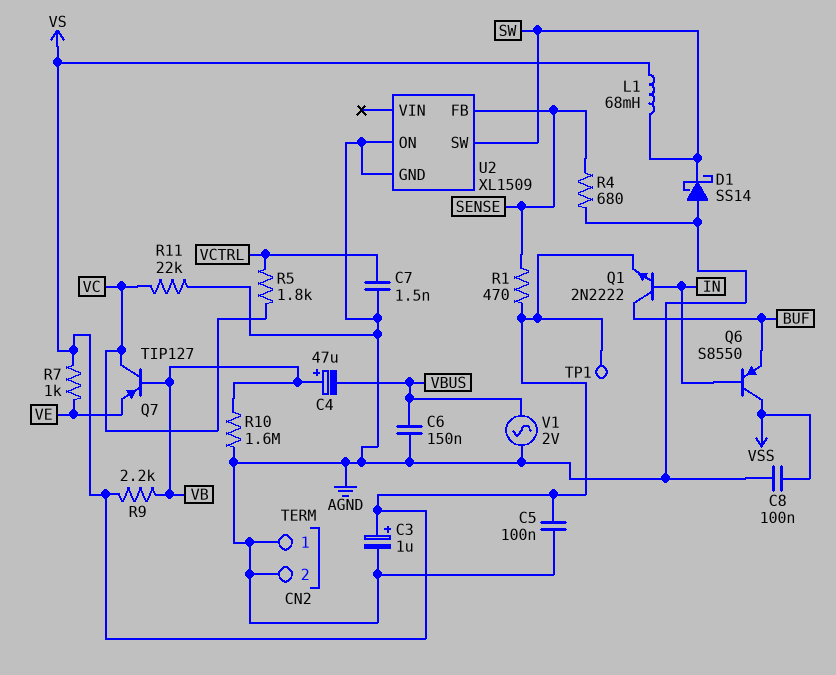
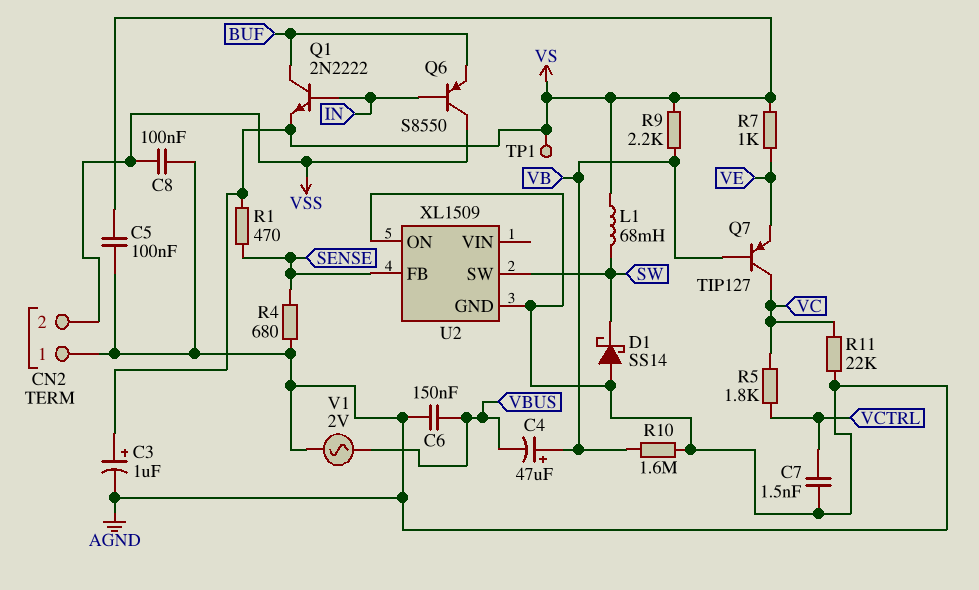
CN2 pin 2: AGND -> VSS

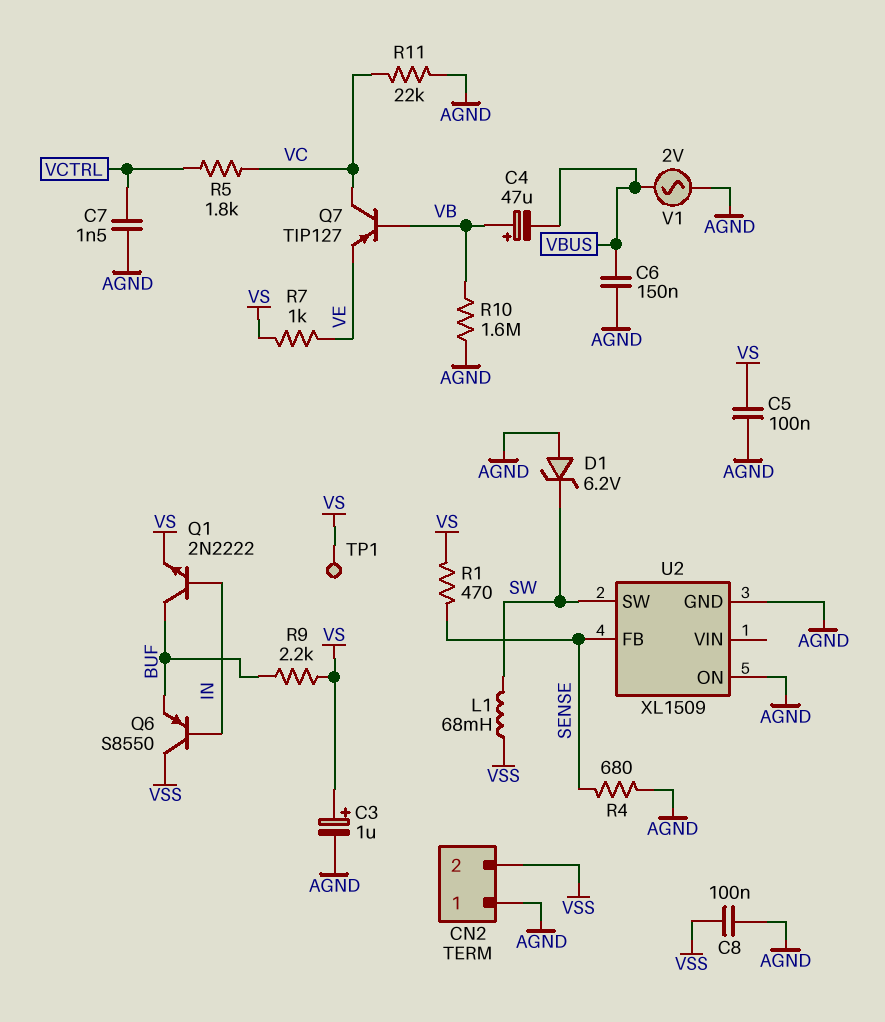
D1: schottky SS14 (A AGND, K SW) -> zener 6.2V (A AGND, K SW)
L1: 68mH (SW, VS) -> 68mH (SW, VSS)
R9: 2.2k (VB, VS) -> 2.2k (BUF, VS)

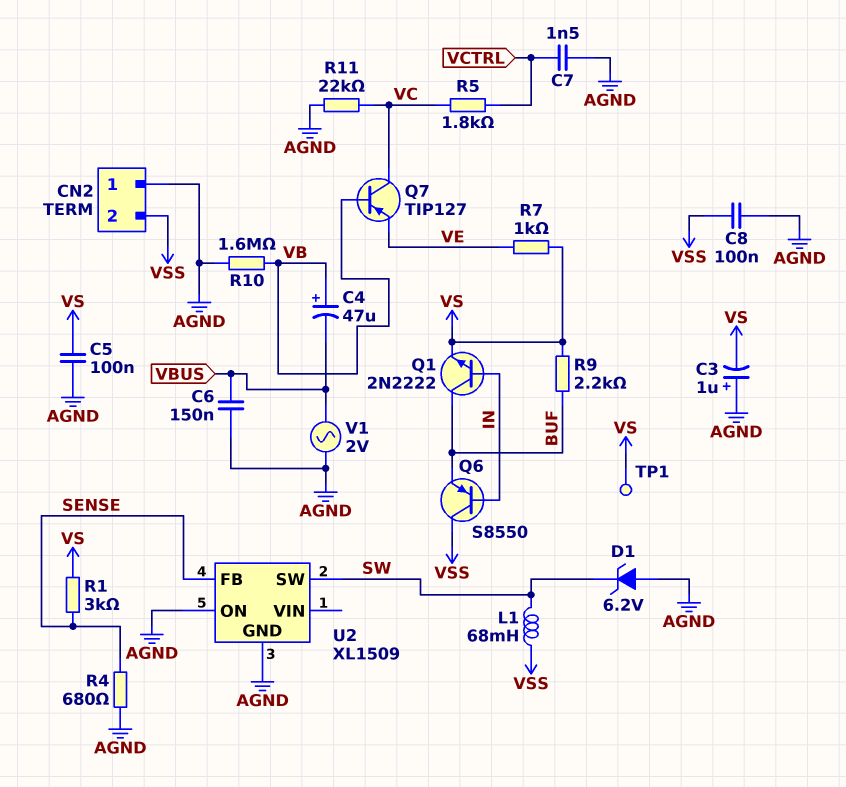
C3: 1uF (plus VS, minus AGND) -> 1uF (plus AGND, minus VS)
R1: 470 (SENSE, VS) -> 3k (SENSE, VS)

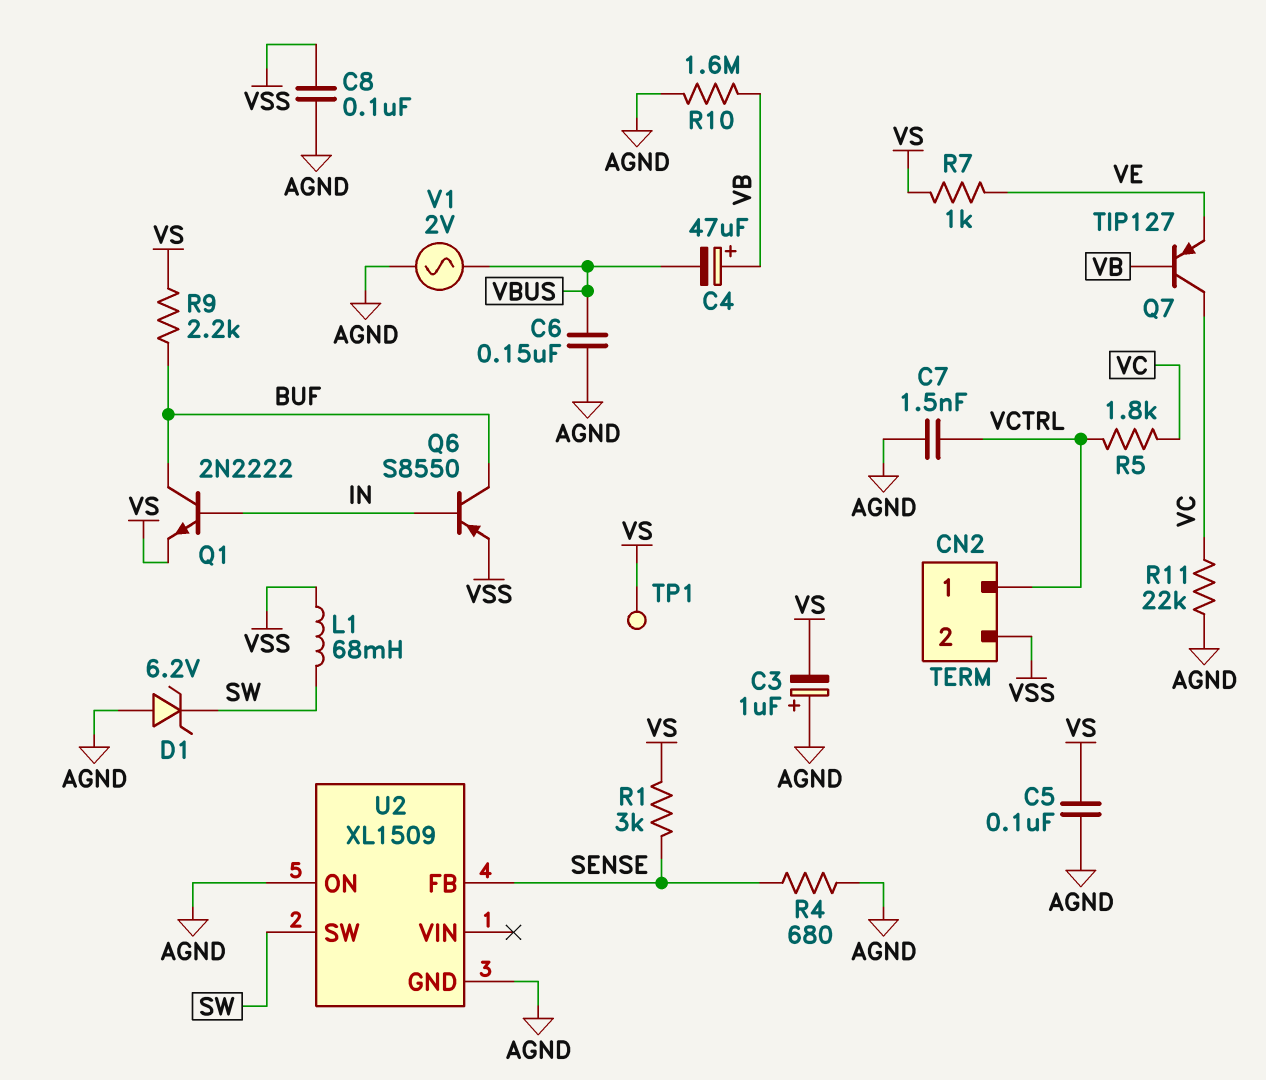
CN2 pin 1: AGND -> VCTRL
Q6: PNP S8550 (B IN, C VSS, E BUF) -> PNP S8550 (B IN, C BUF, E VSS)

